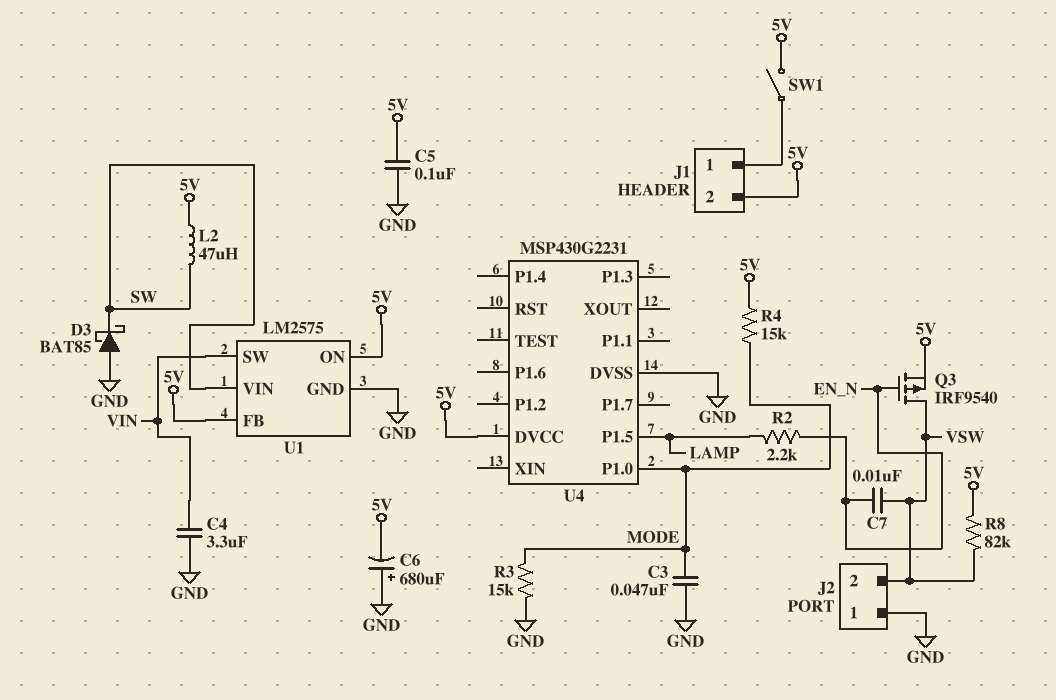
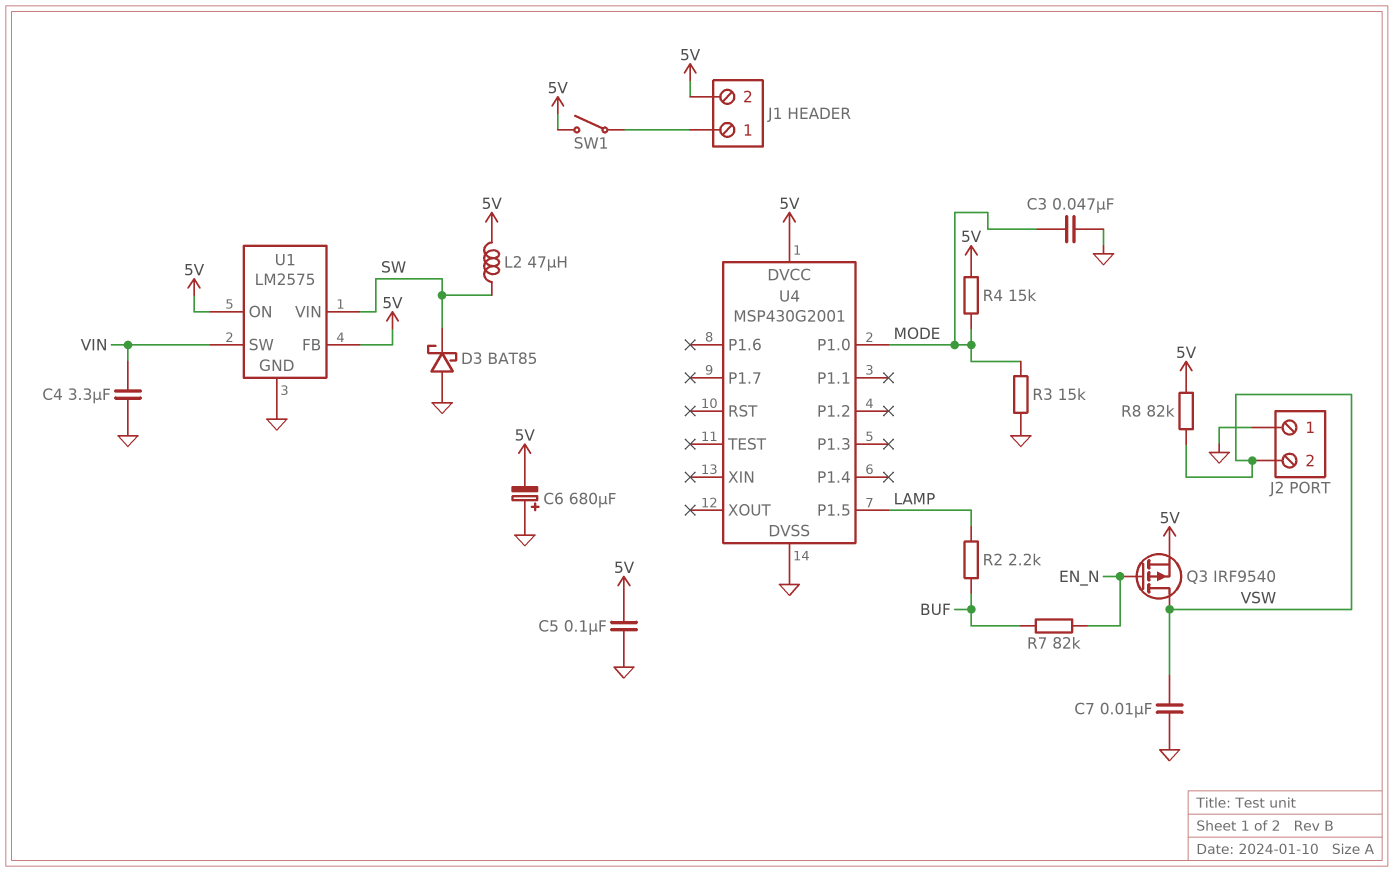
C7: 10nF (EN_N, VSW) -> 10nF (GND, VSW)
R2: 2.2k (EN_N, LAMP) -> 2.2k (BUF, LAMP)
R7: none -> 82k (BUF, EN_N)
U4: MSP430G2231 -> MSP430G2001

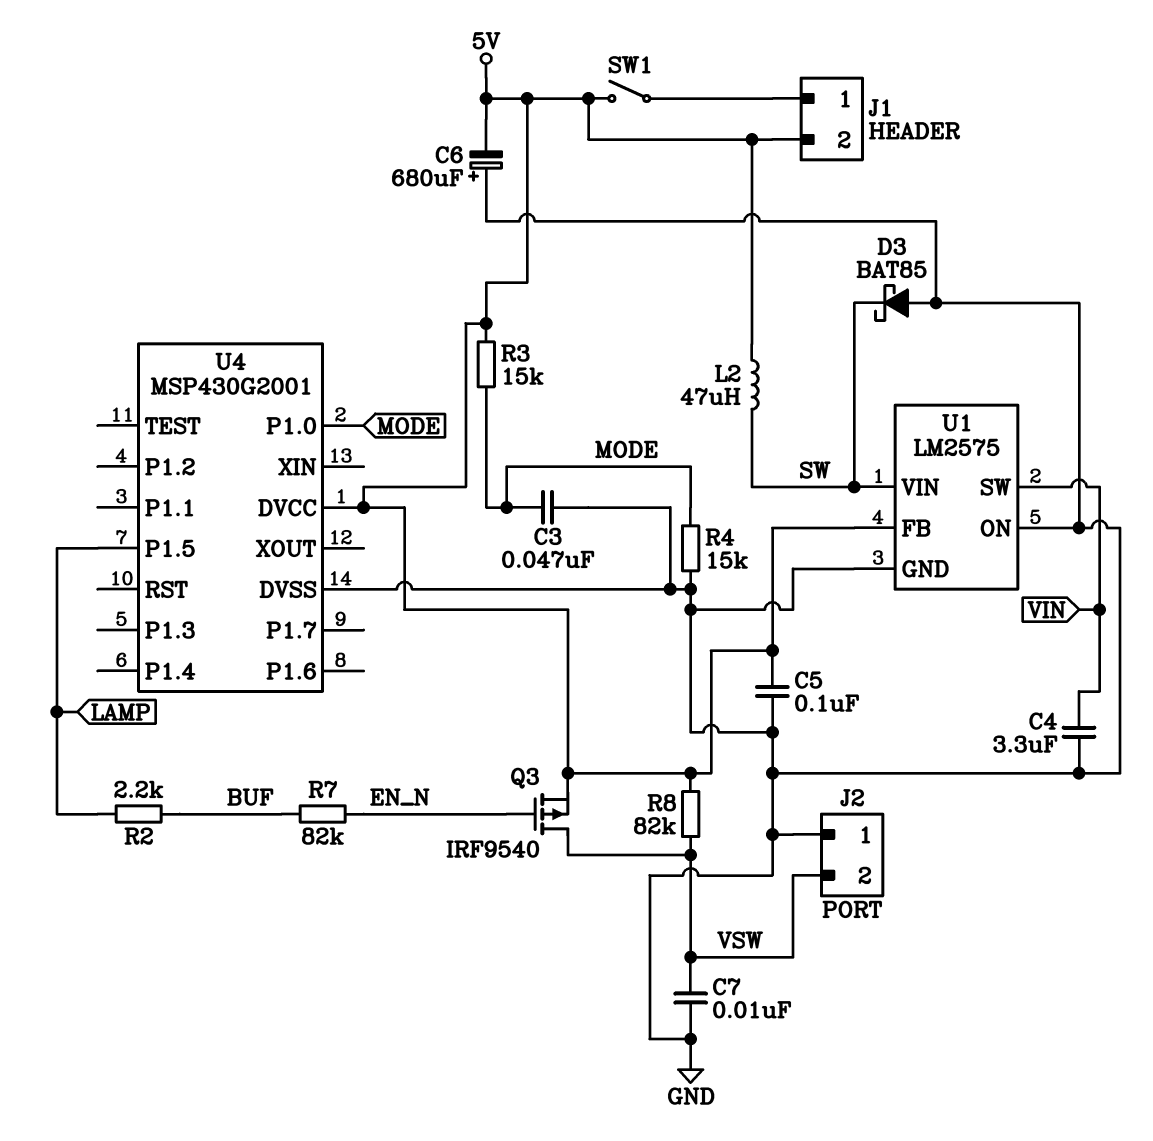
R3: 15k (GND, MODE) -> 15k (5V, MODE)
R4: 15k (5V, MODE) -> 15k (GND, MODE)
U1 pin ON: 5V -> GND

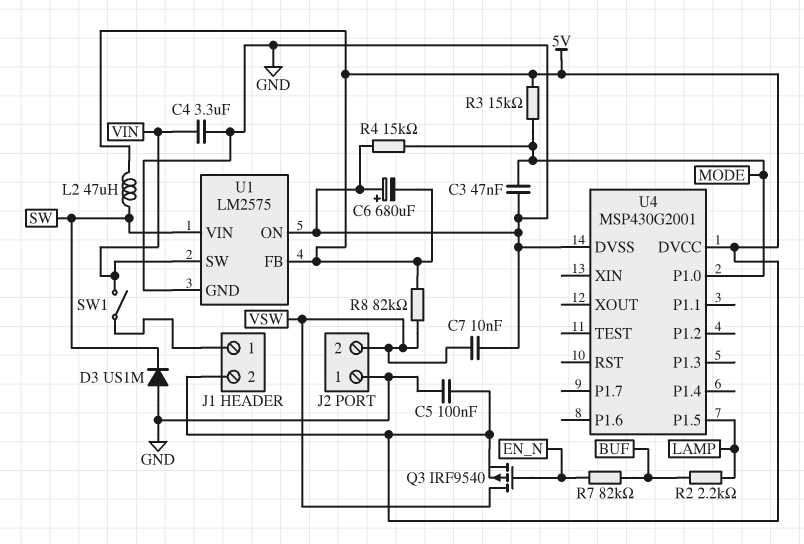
D3: schottky BAT85 (A GND, K SW) -> diode US1M (A GND, K SW)
SW1: switch (5V, J1/1) -> switch (J1/1, VIN)

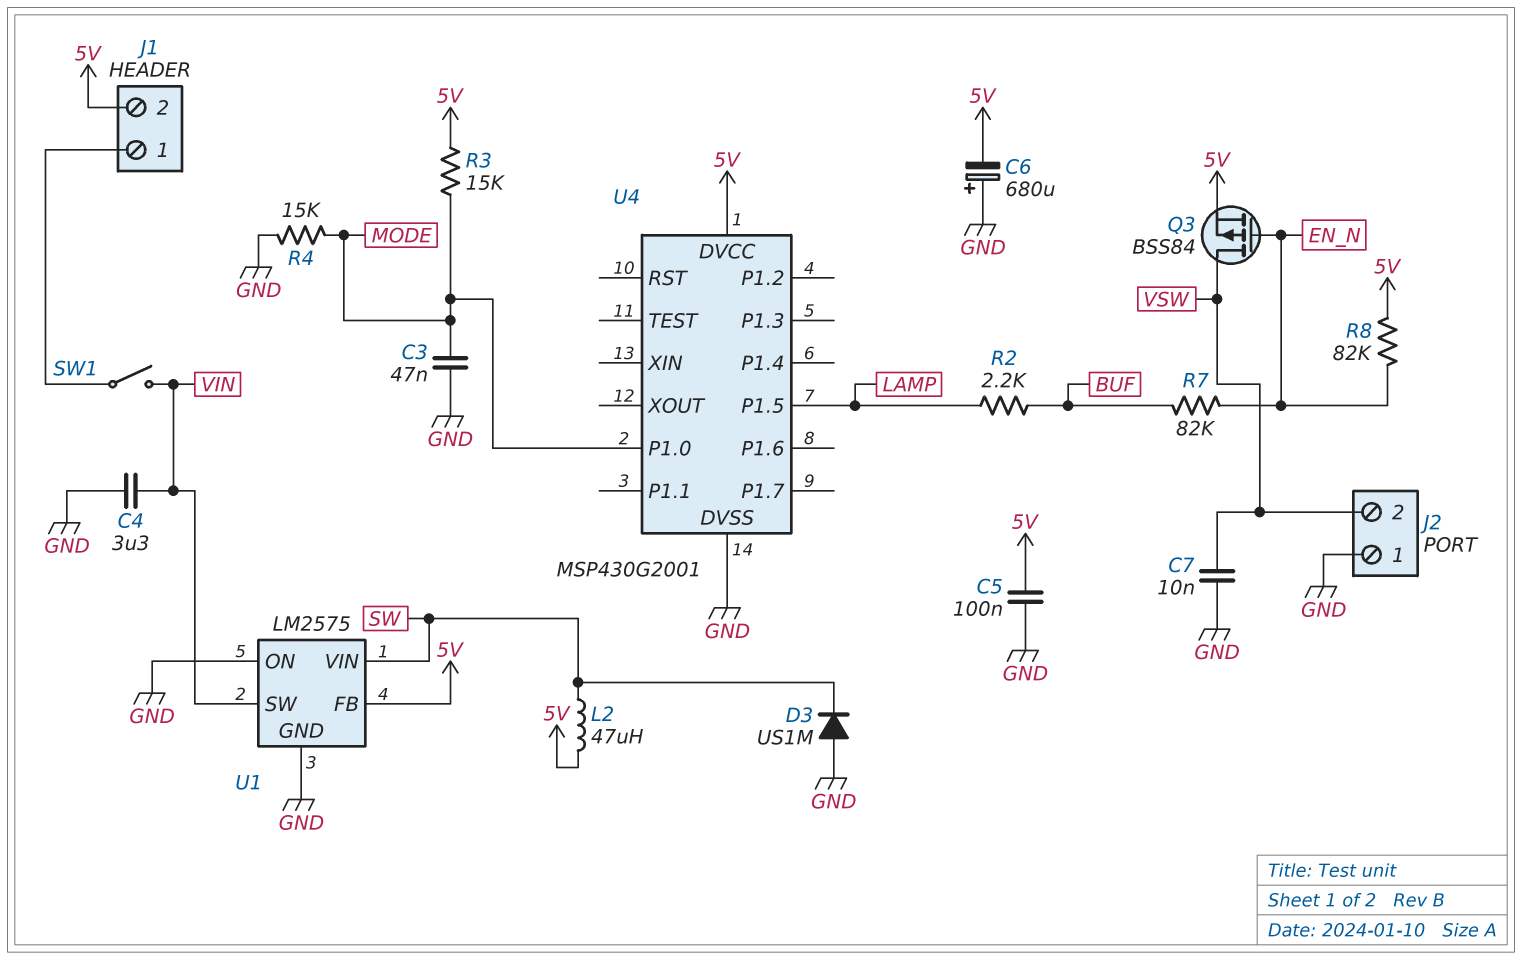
Q3: PMOS IRF9540 (G EN_N, D VSW, S 5V) -> PMOS BSS84 (G EN_N, D VSW, S 5V)
R8: 82k (5V, VSW) -> 82k (5V, EN_N)

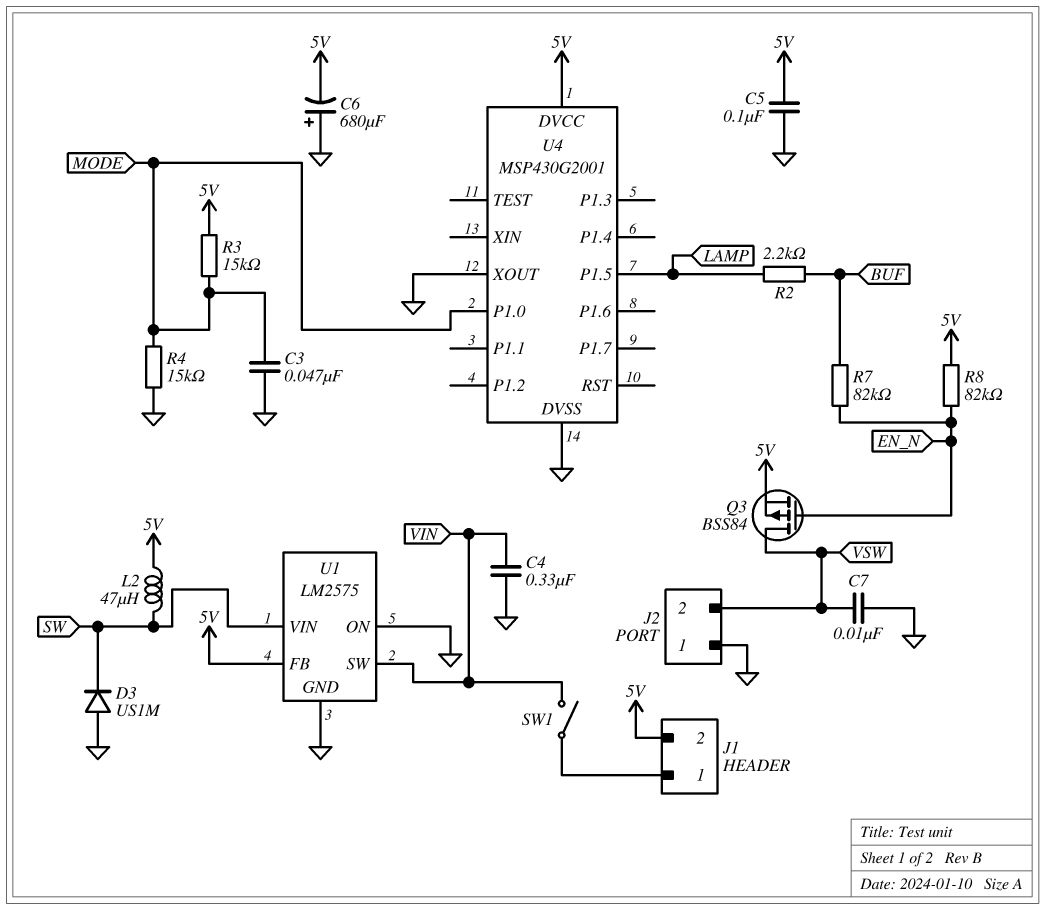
C4: 3.3uF (GND, VIN) -> 330nF (GND, VIN)
U4 pin XOUT: none -> GND

